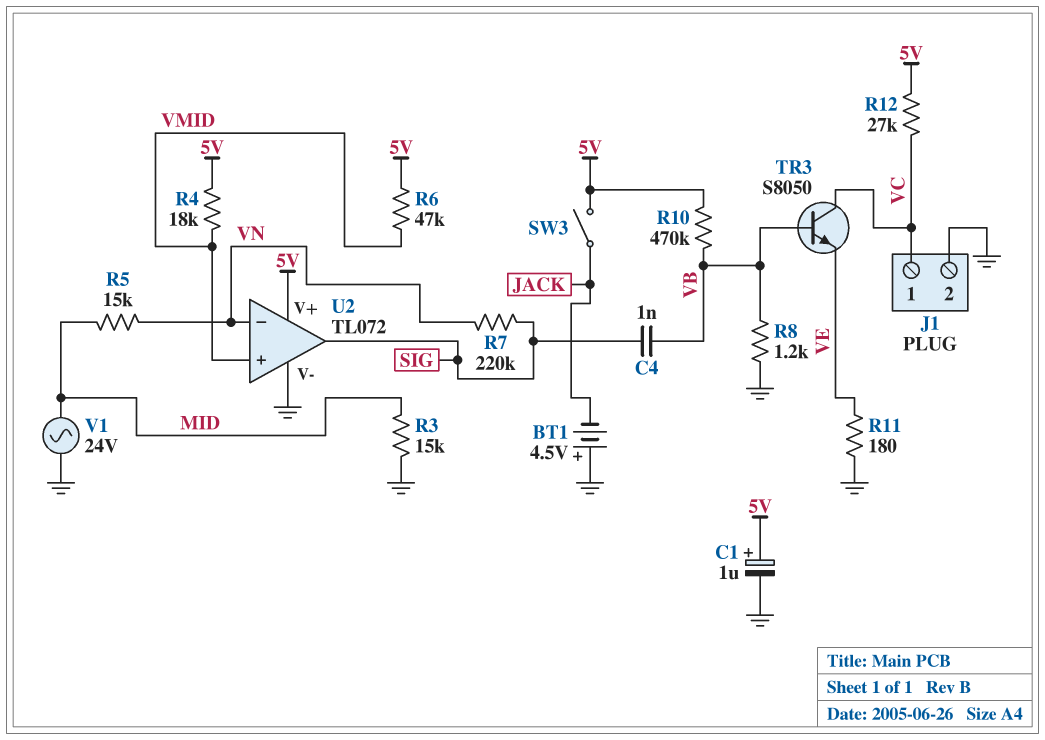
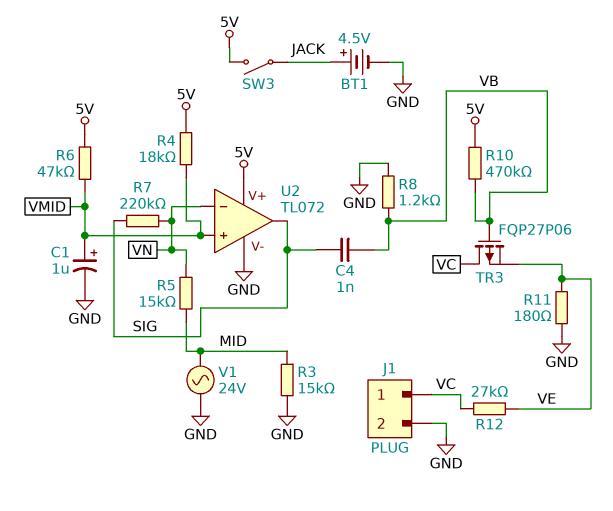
BT1: 4.5V (plus GND, minus JACK) -> 4.5V (plus JACK, minus GND)
C1: 1uF (plus 5V, minus GND) -> 1uF (plus VMID, minus GND)
R12: 27k (5V, VC) -> 27k (VC, VE)
TR3: NPN S8050 (B VB, C VC, E VE) -> PMOS FQP27P06 (G VB, D VC, S VE)

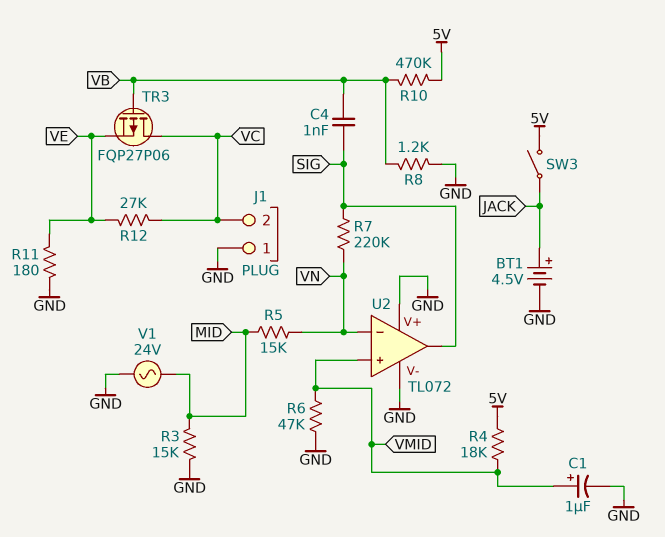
J1 pin 1: VC -> GND
J1 pin 2: GND -> VC
R6: 47k (5V, VMID) -> 47k (GND, VMID)
U2 pin V+: 5V -> GND

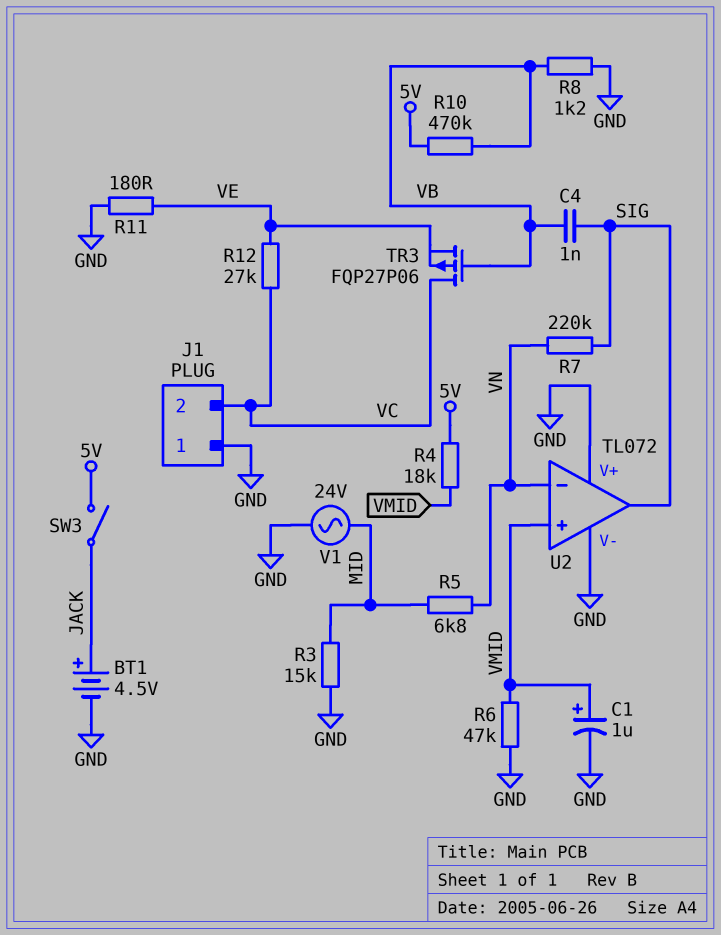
R5: 15k (MID, VN) -> 6.8k (MID, VN)

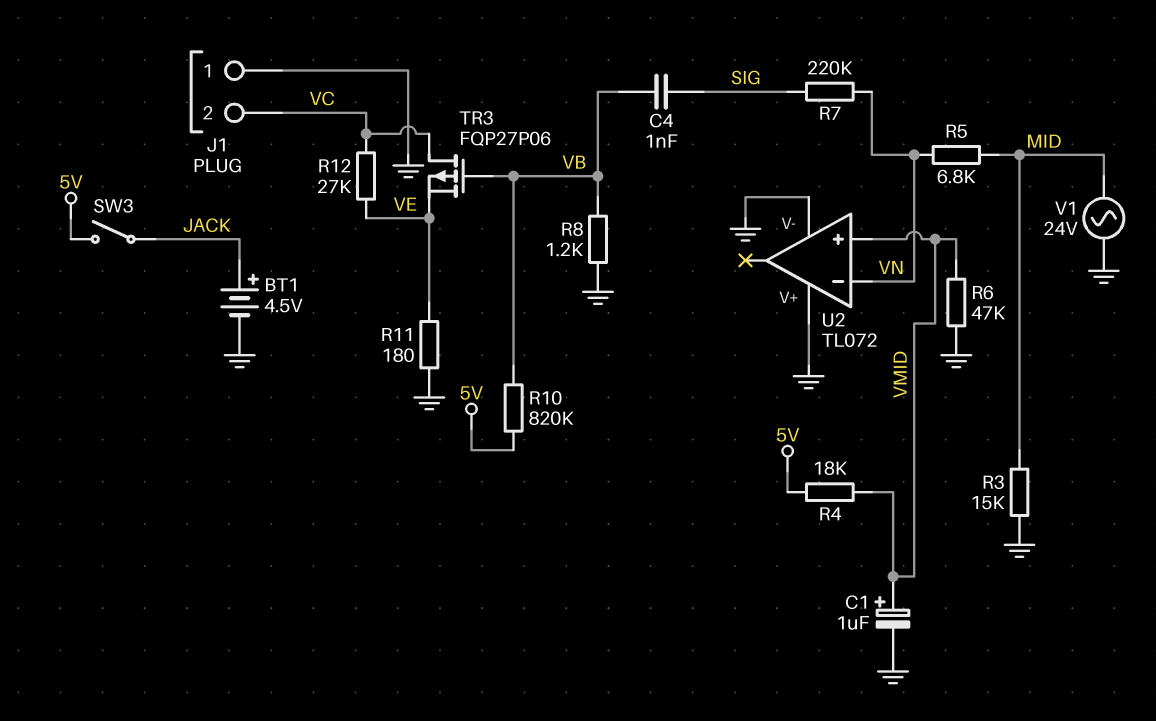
R10: 470k (5V, VB) -> 820k (5V, VB)
U2 pin out: SIG -> none

